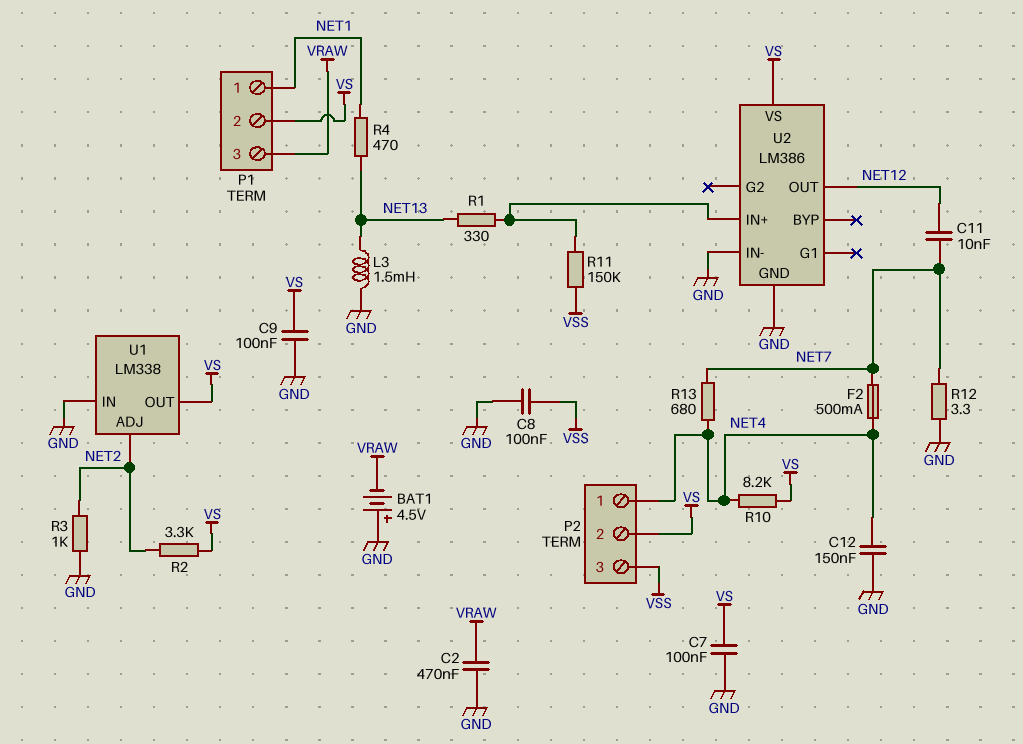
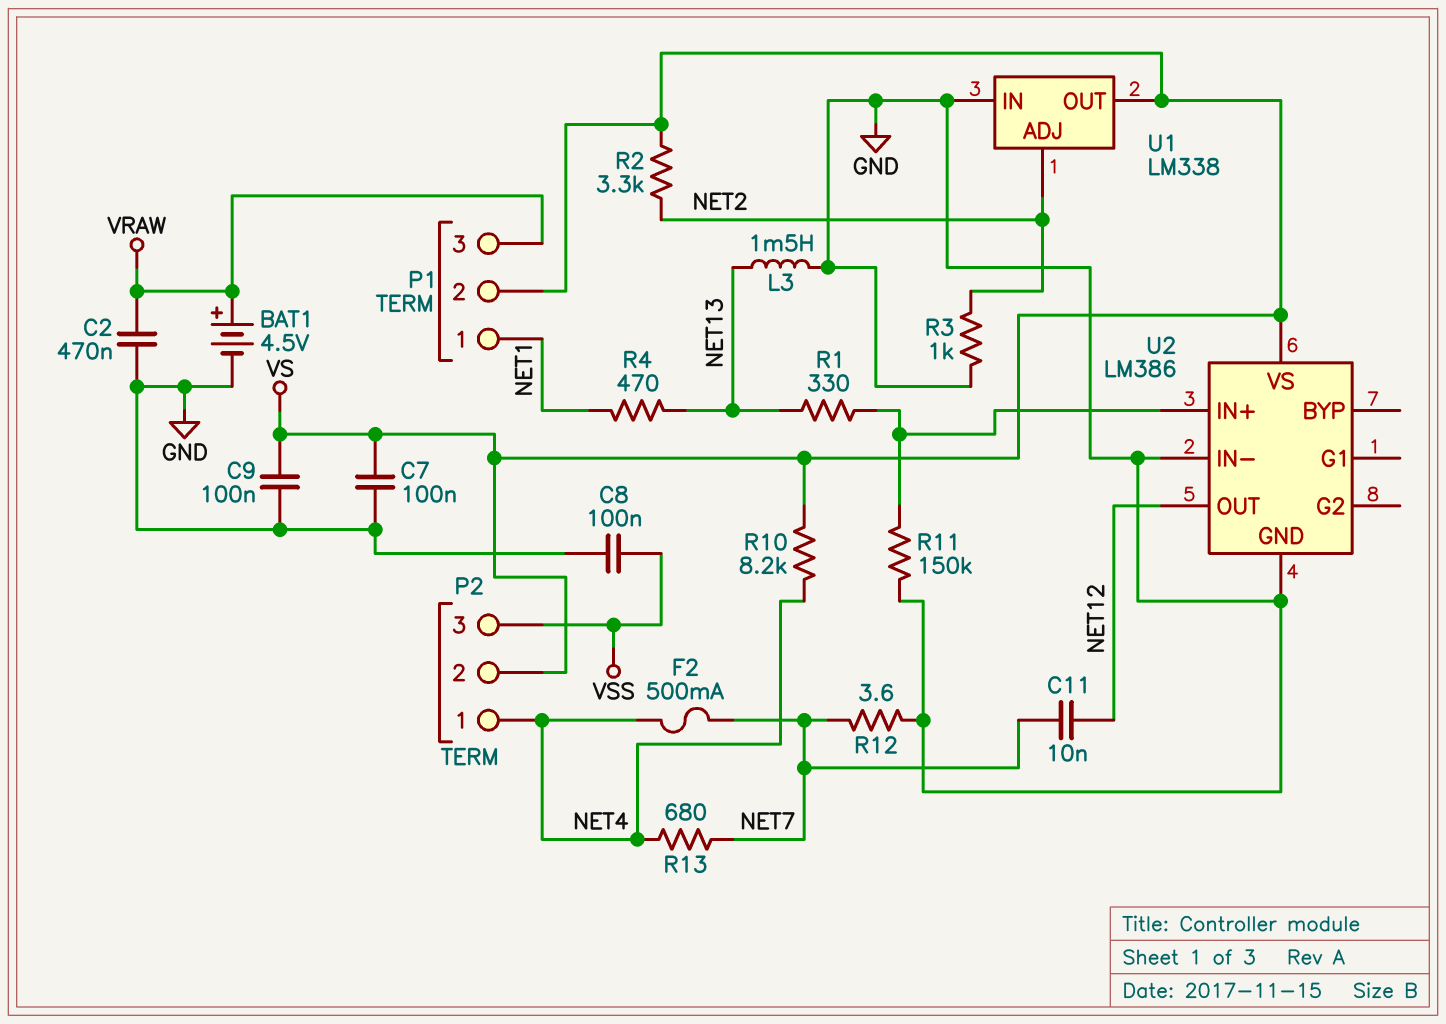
BAT1: 4.5V (plus GND, minus VRAW) -> 4.5V (plus VRAW, minus GND)
C12: 150nF (GND, NET4) -> none
R11: 150k (U2/IN+, VSS) -> 150k (GND, U2/IN+)
R12: 3.3 (GND, NET7) -> 3.6 (GND, NET7)

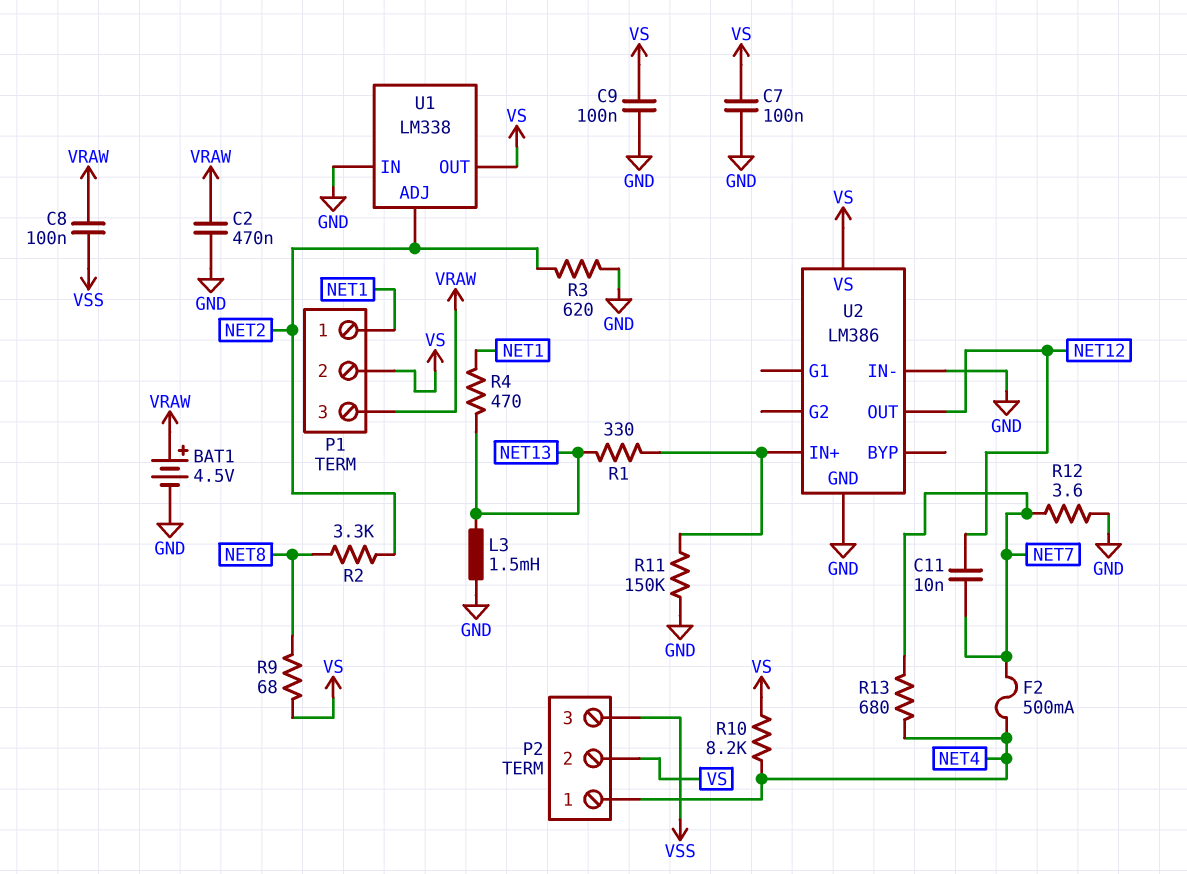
C8: 100nF (GND, VSS) -> 100nF (VRAW, VSS)
R2: 3.3k (NET2, VS) -> 3.3k (NET2, NET8)
R3: 1k (GND, NET2) -> 620 (GND, NET2)
R9: none -> 68 (NET8, VS)

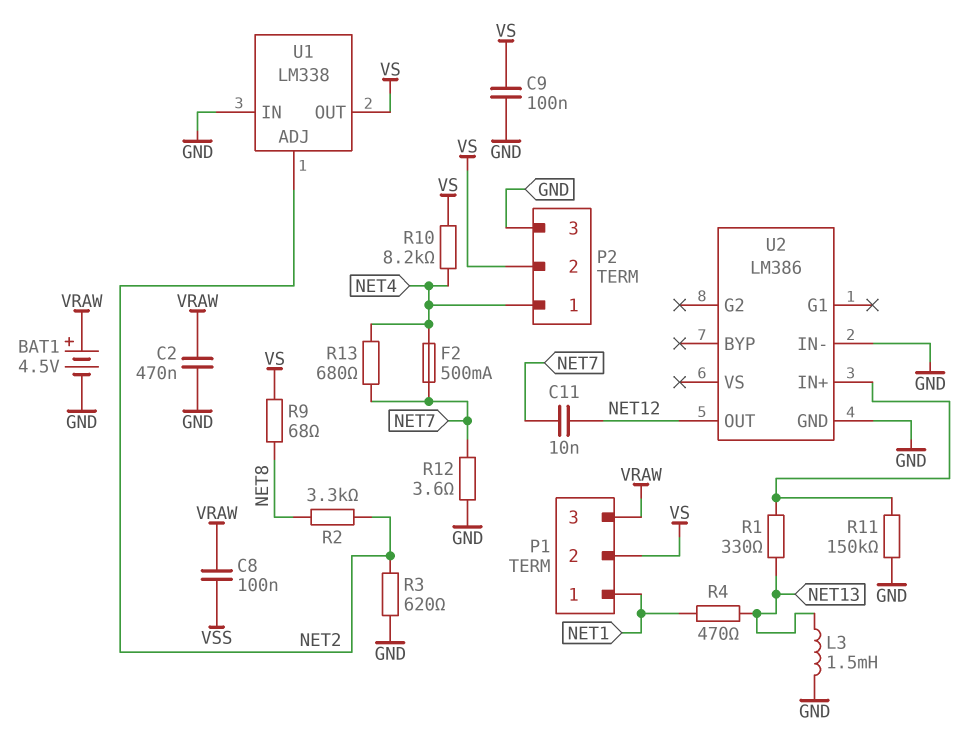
C7: 100nF (GND, VS) -> none
P2 pin 3: VSS -> GND
U2 pin VS: VS -> none

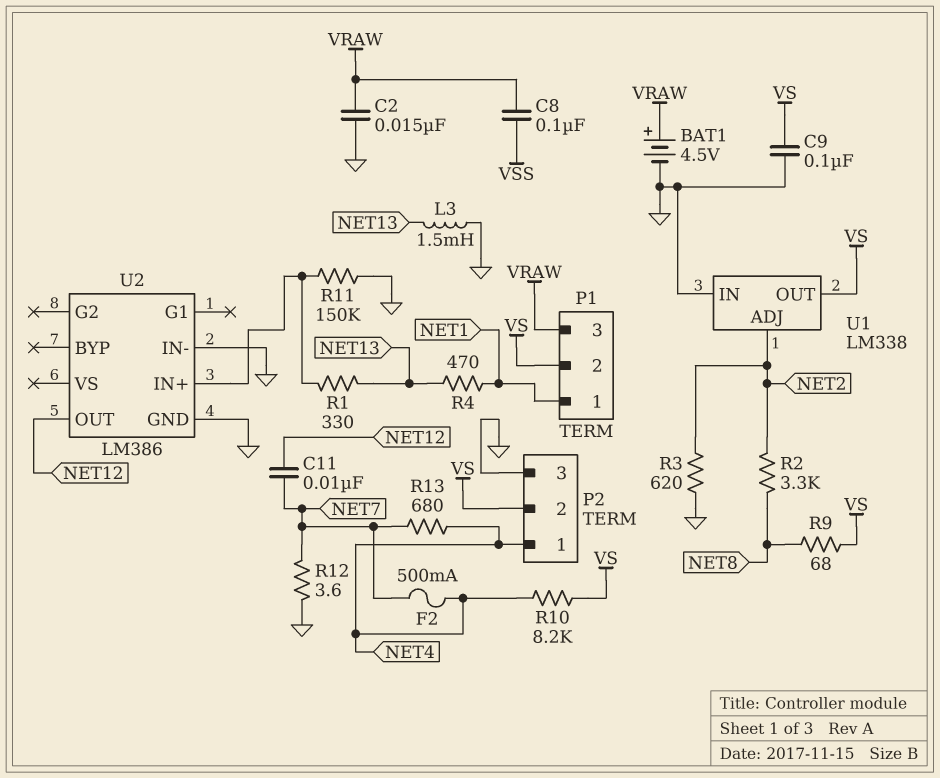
C2: 470nF (GND, VRAW) -> 15nF (GND, VRAW)

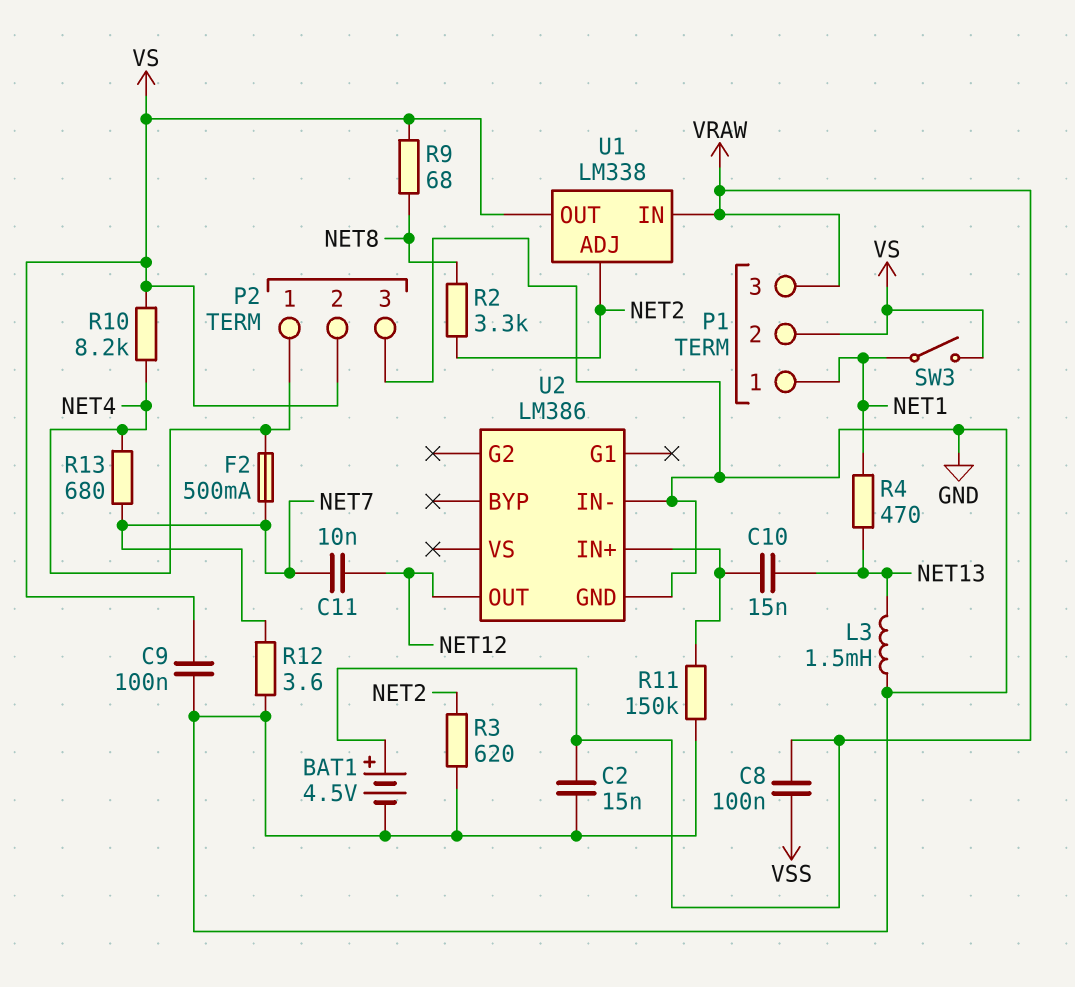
C10: none -> 15nF (NET13, U2/IN+)
R1: 330 (NET13, U2/IN+) -> none
SW3: none -> switch (NET1, VS)
U1 pin IN: GND -> VRAW

